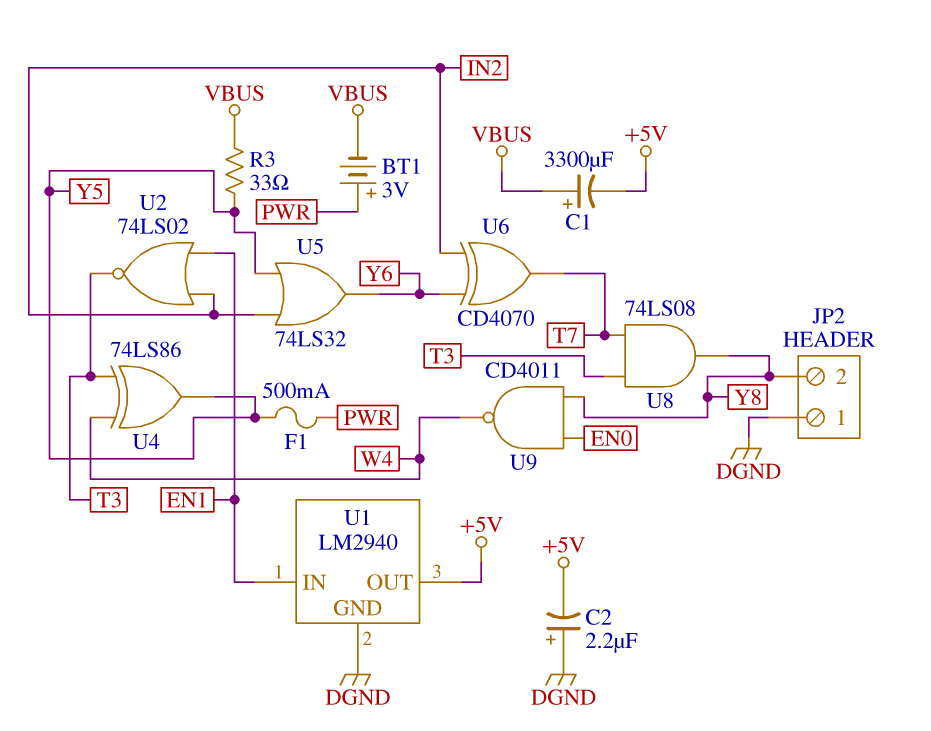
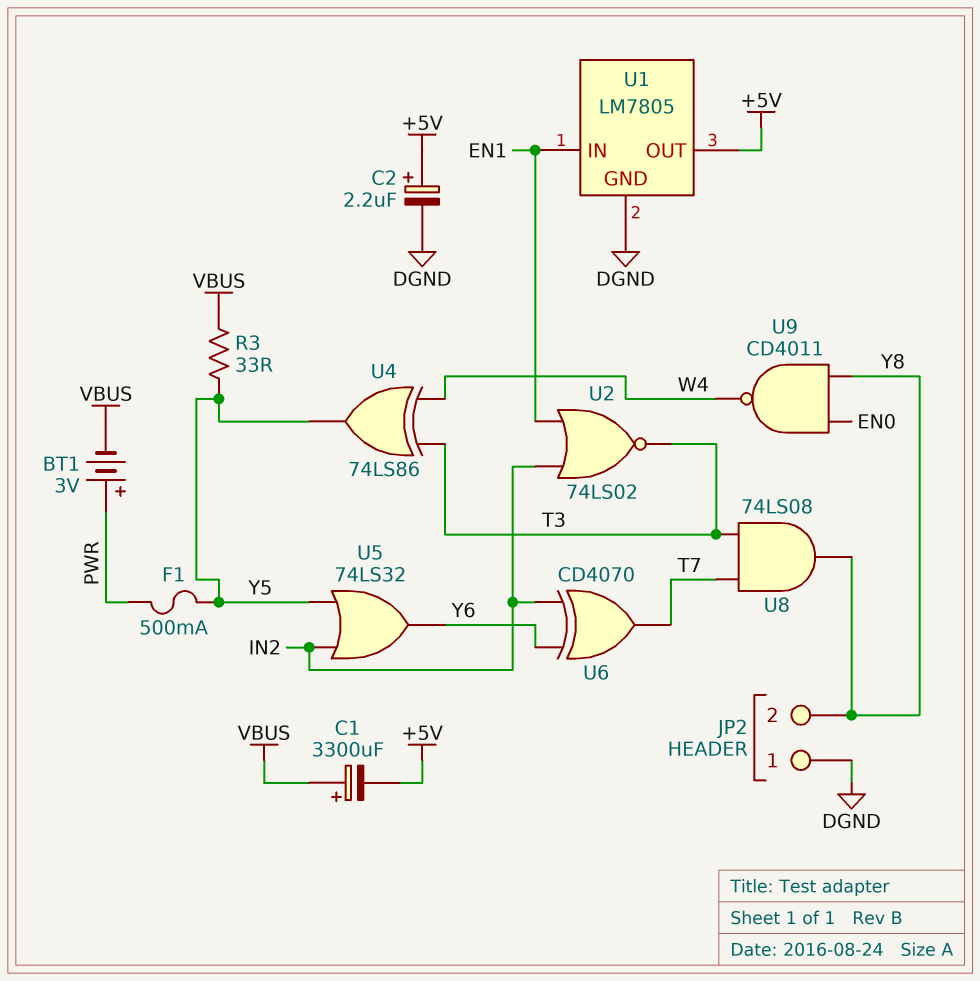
C2: 2.2uF (plus DGND, minus +5V) -> 2.2uF (plus +5V, minus DGND)
U1: LM2940 -> LM7805

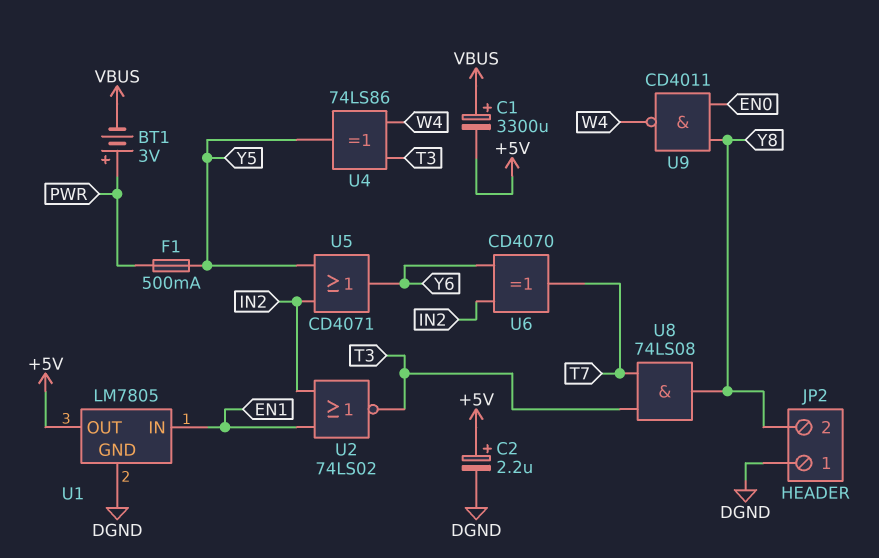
R3: 33 (VBUS, Y5) -> none
U5: OR 74LS32 (in IN2, in Y5, out Y6) -> OR CD4071 (in IN2, in Y5, out Y6)

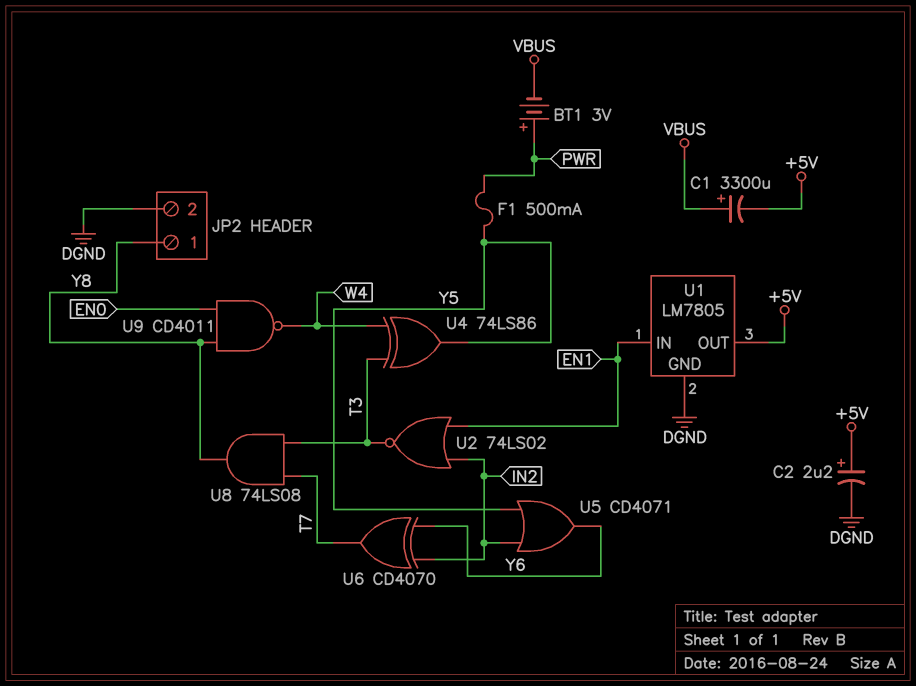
JP2 pin 1: DGND -> Y8
JP2 pin 2: Y8 -> DGND

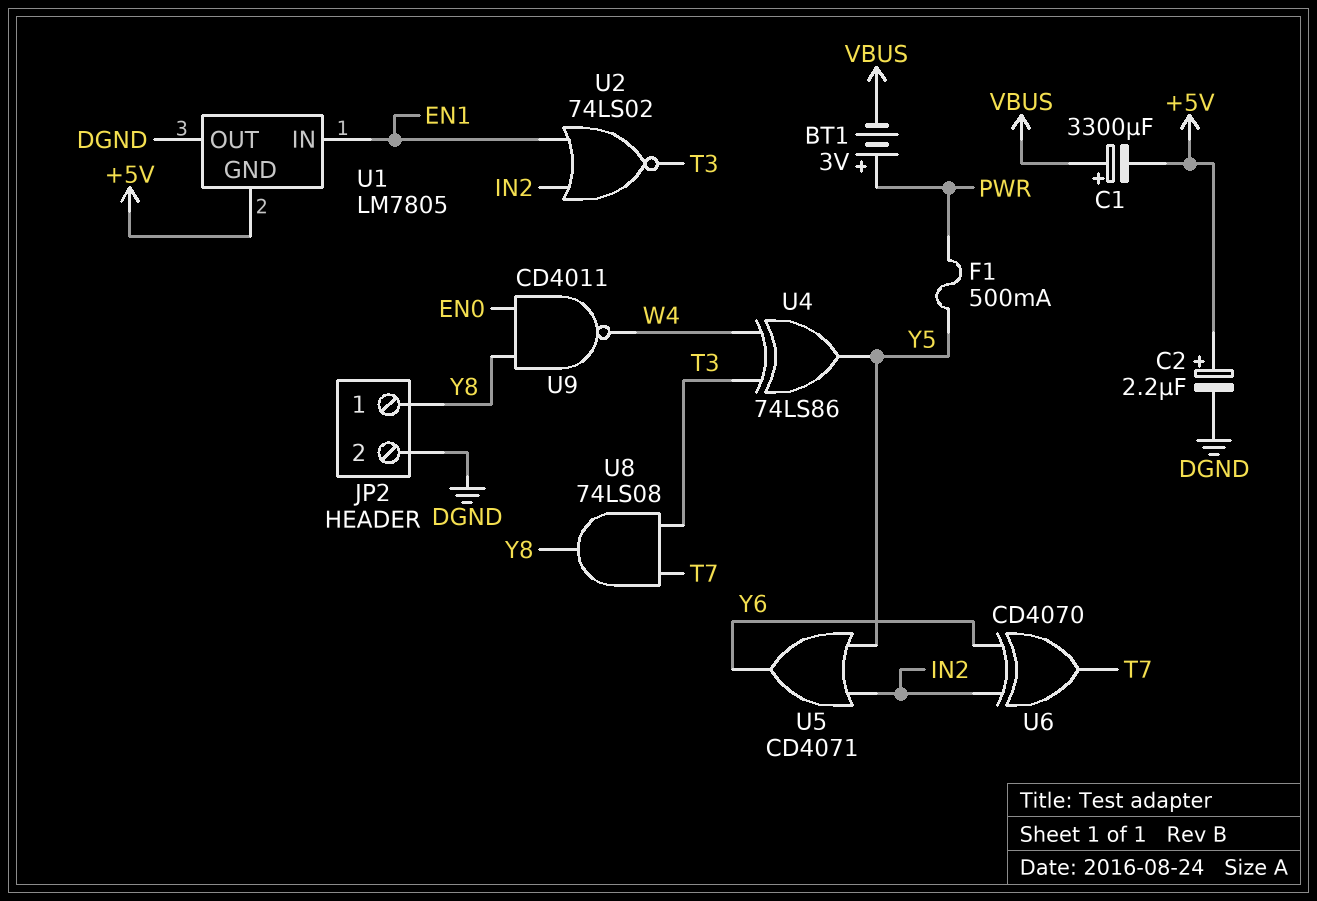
U1 pin GND: DGND -> +5V
U1 pin OUT: +5V -> DGND

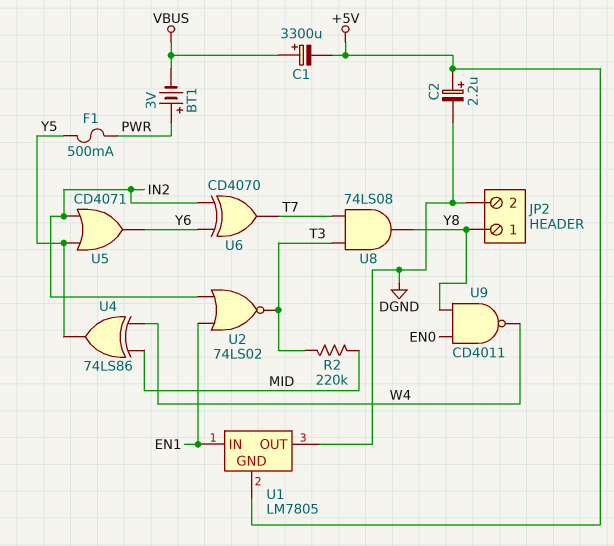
R2: none -> 220k (MID, T3)
U4: XOR 74LS86 (in T3, in W4, out Y5) -> XOR 74LS86 (in MID, in W4, out Y5)

